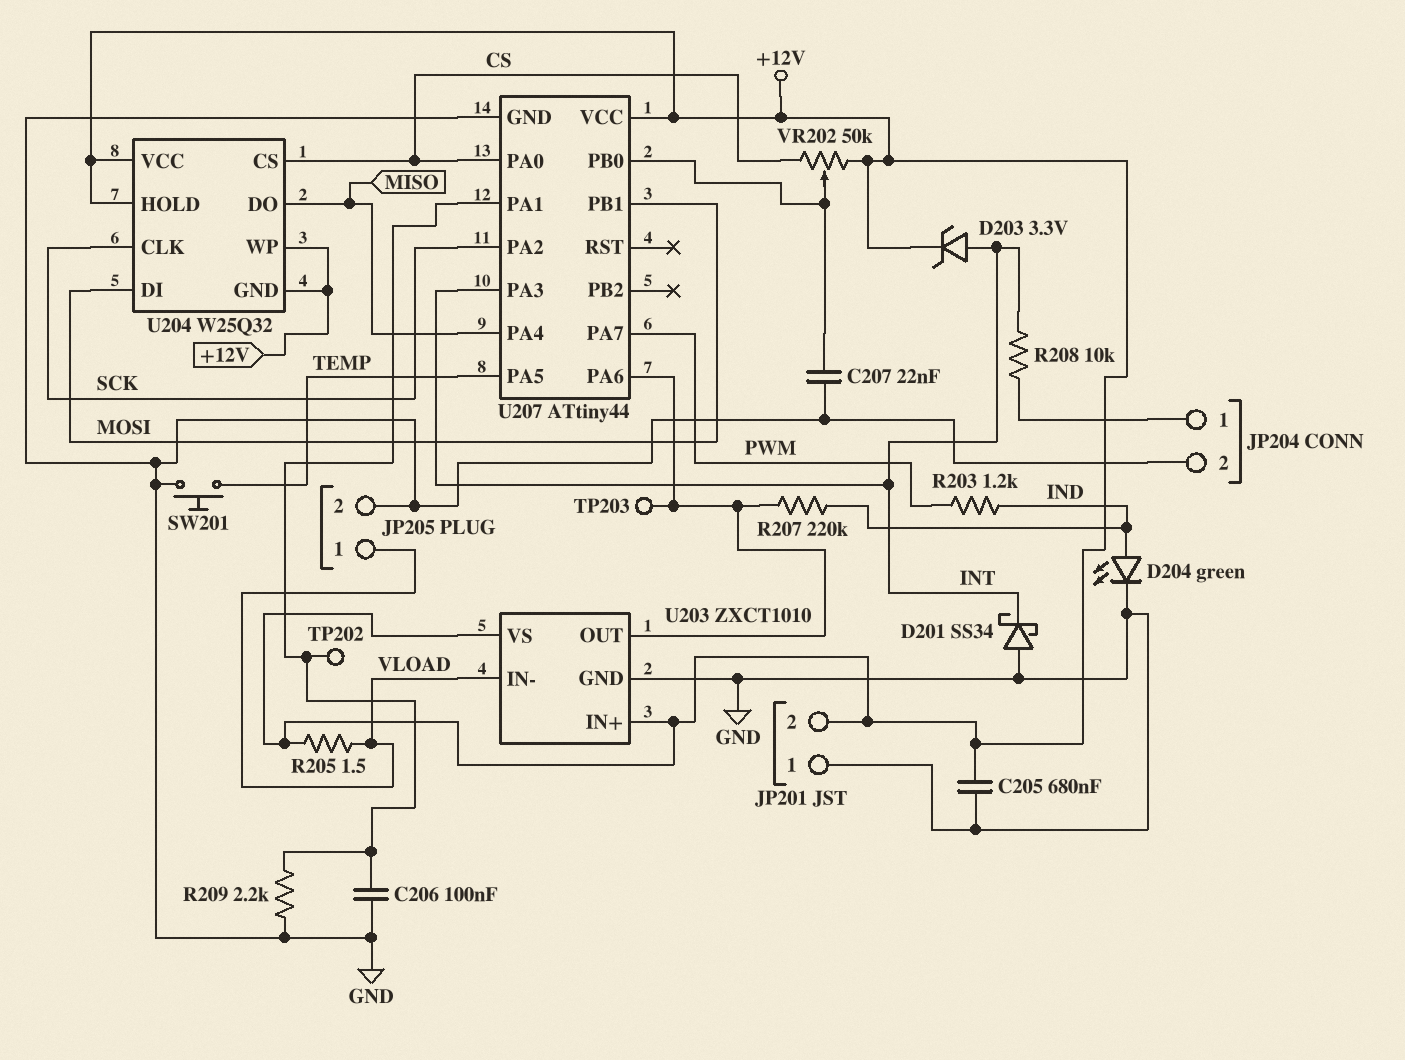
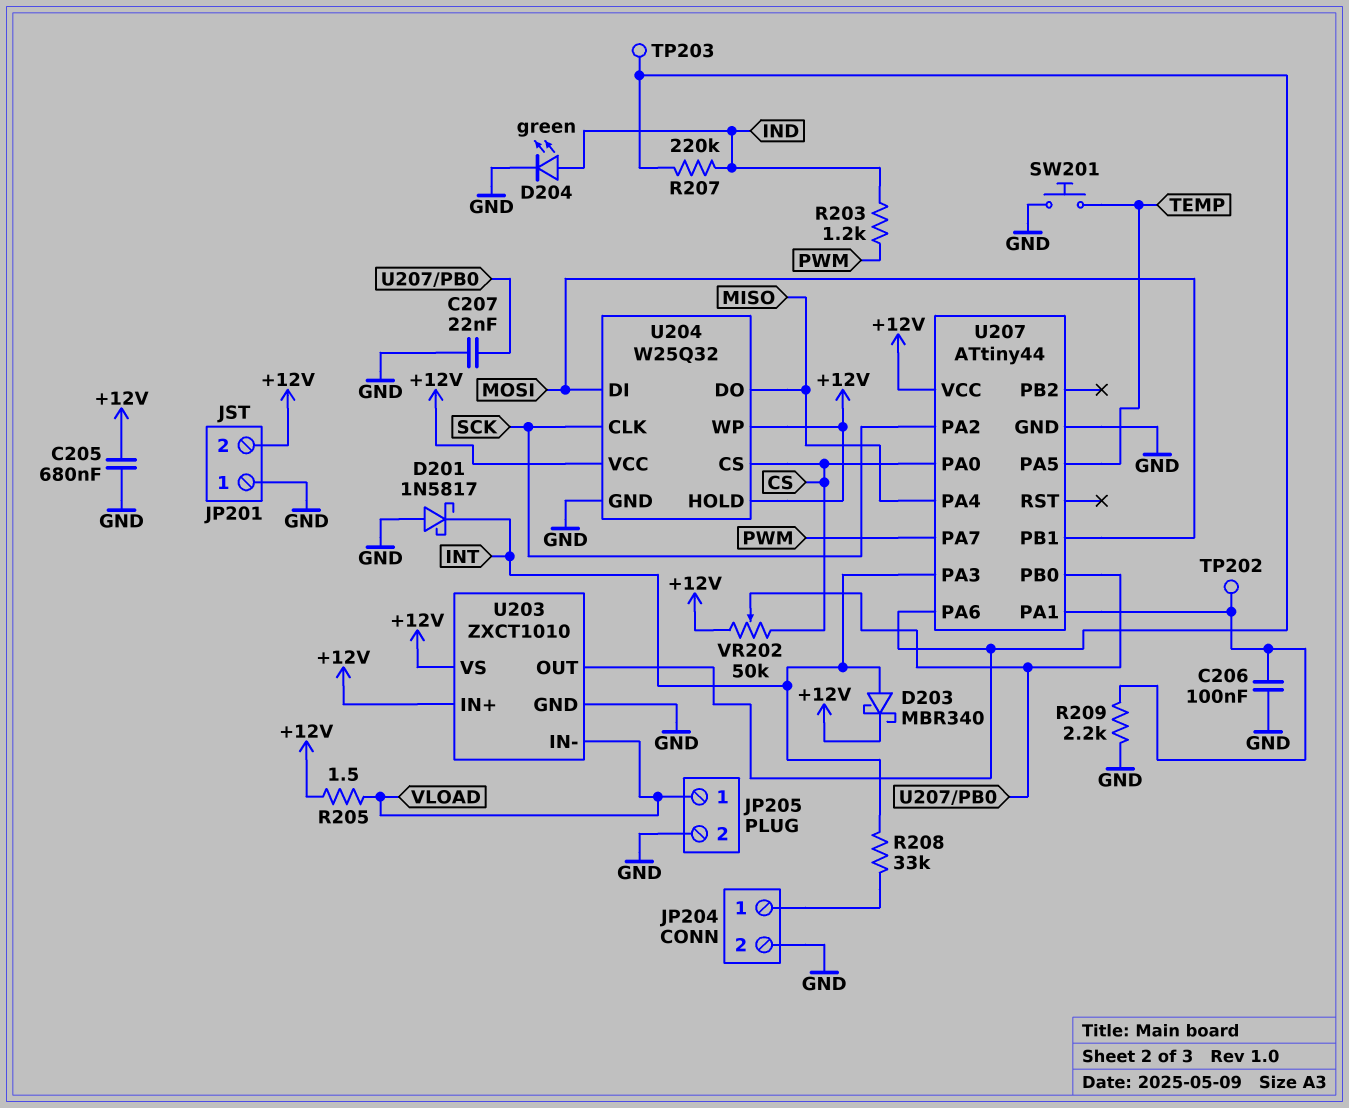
D201: schottky SS34 (A GND, K INT) -> schottky 1N5817 (A GND, K INT)
D203: zener 3.3V (A INT, K +12V) -> schottky MBR340 (A INT, K +12V)
R208: 10k (INT, JP204/1) -> 33k (INT, JP204/1)
U204 pin GND: +12V -> GND

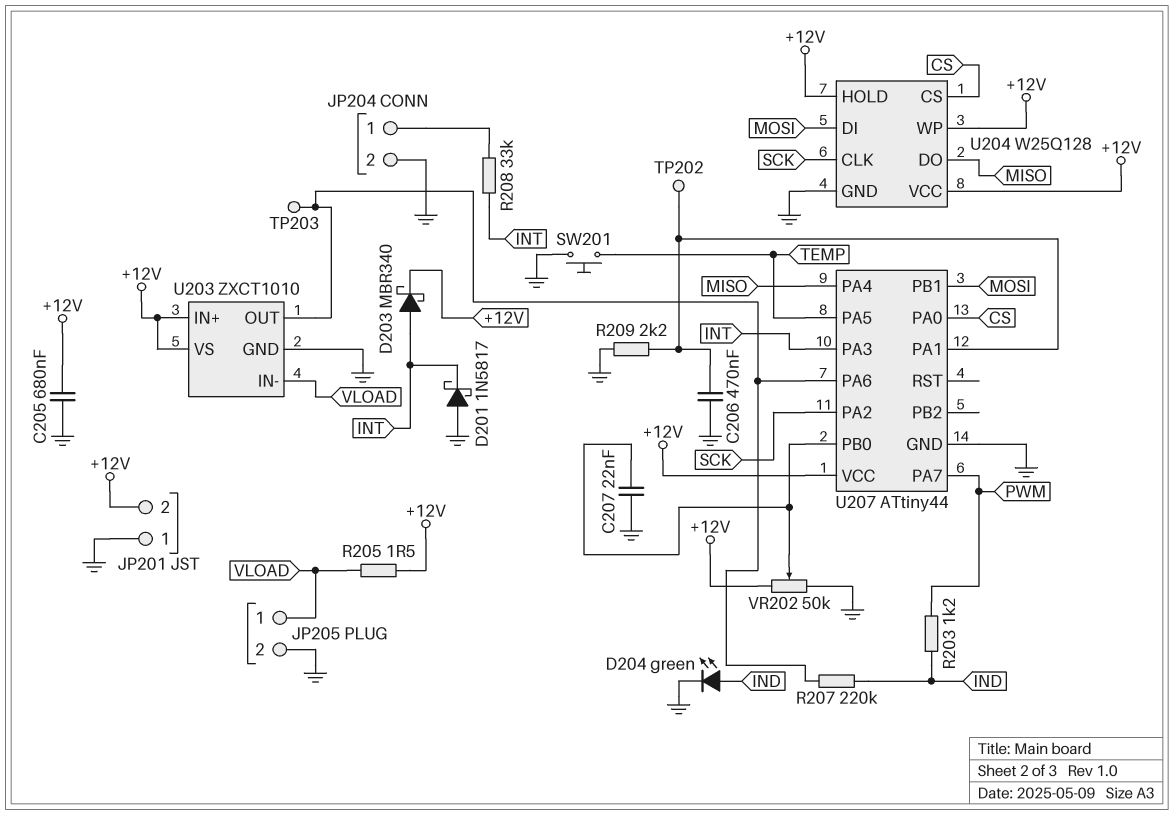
C206: 100nF (GND, U207/PA1) -> 470nF (GND, U207/PA1)
U204: W25Q32 -> W25Q128
VR202: 50k (+12V, CS, wiper U207/PB0) -> 50k (+12V, GND, wiper U207/PB0)

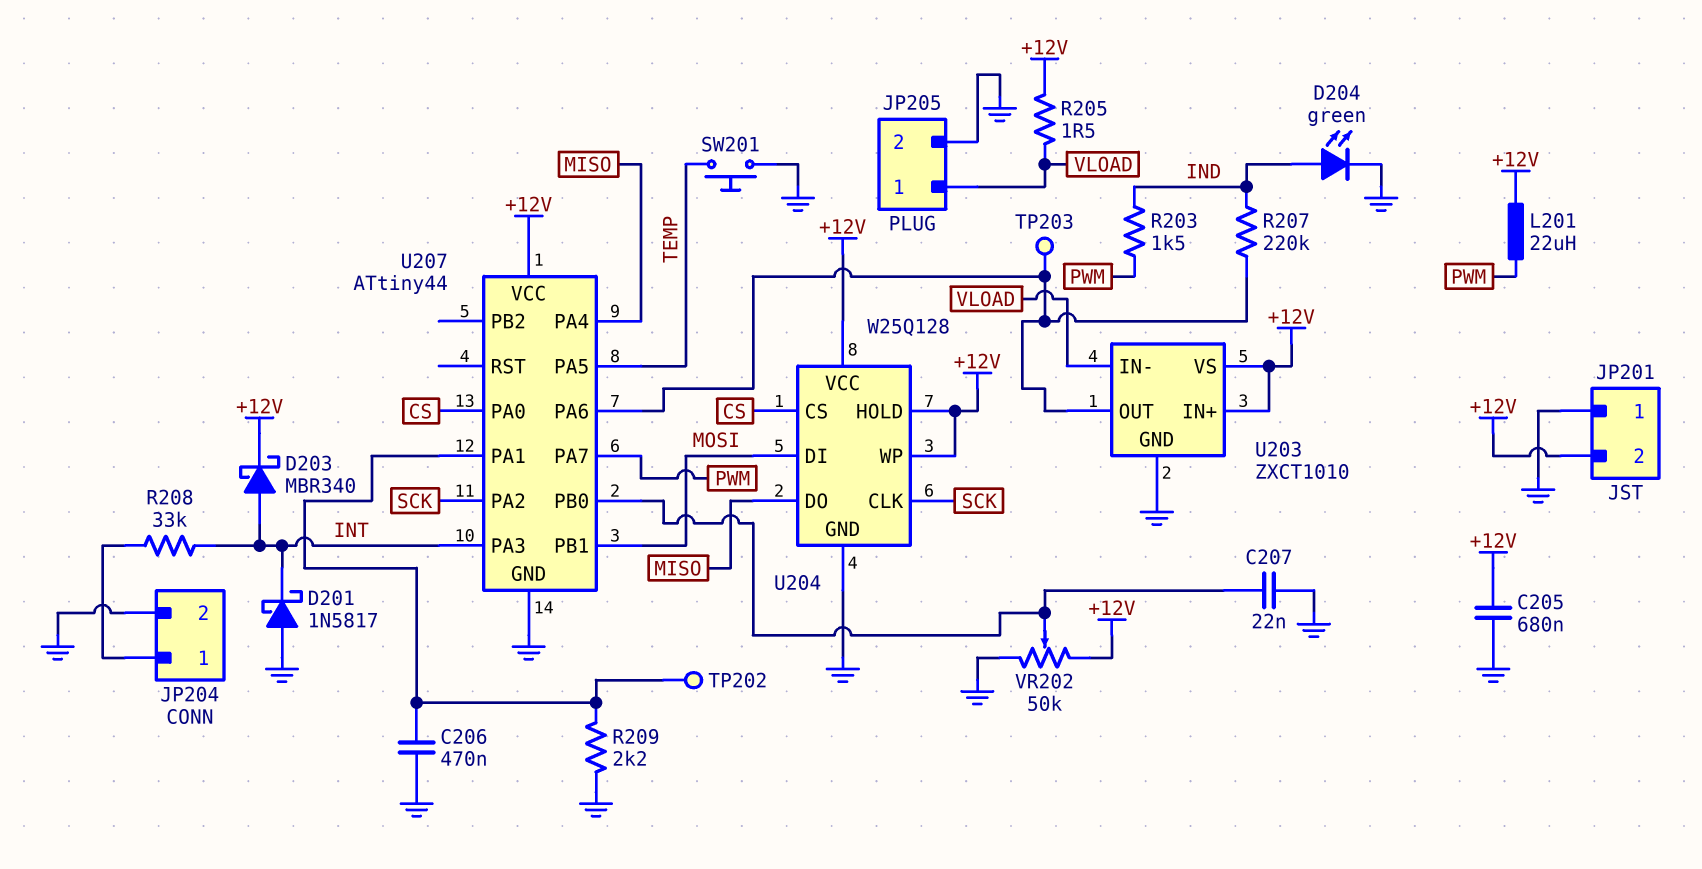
L201: none -> 22uH (+12V, PWM)
R203: 1.2k (IND, PWM) -> 1.5k (IND, PWM)

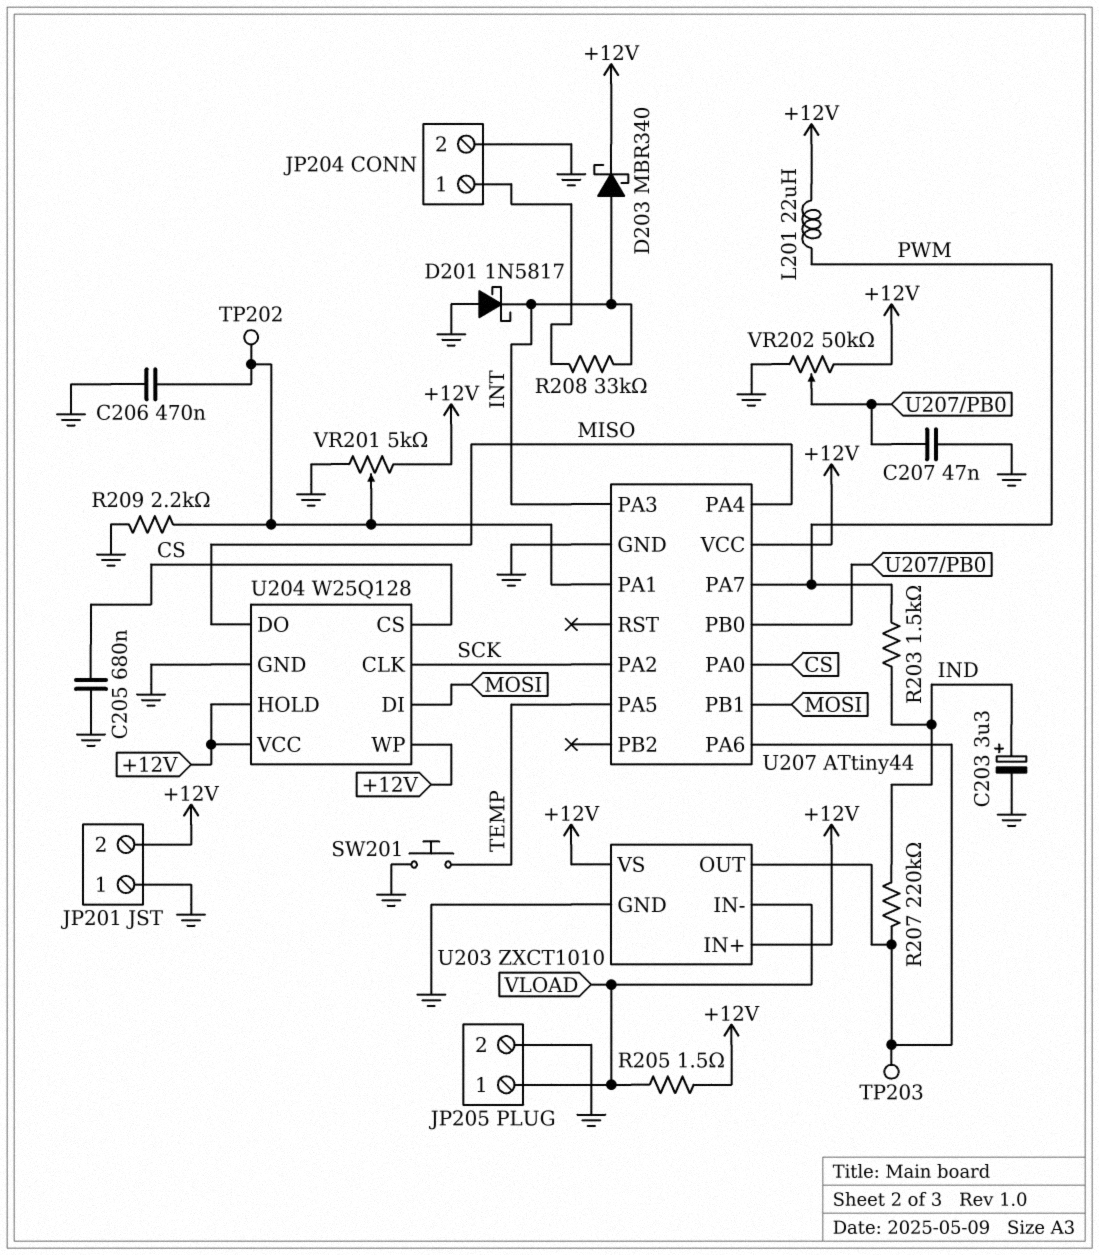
C203: none -> 3.3uF (plus IND, minus GND)
C205: 680nF (+12V, GND) -> 680nF (CS, GND)
C207: 22nF (GND, U207/PB0) -> 47nF (GND, U207/PB0)
D204: LED green (A IND, K GND) -> none
VR201: none -> 5k (+12V, GND, wiper U207/PA1)

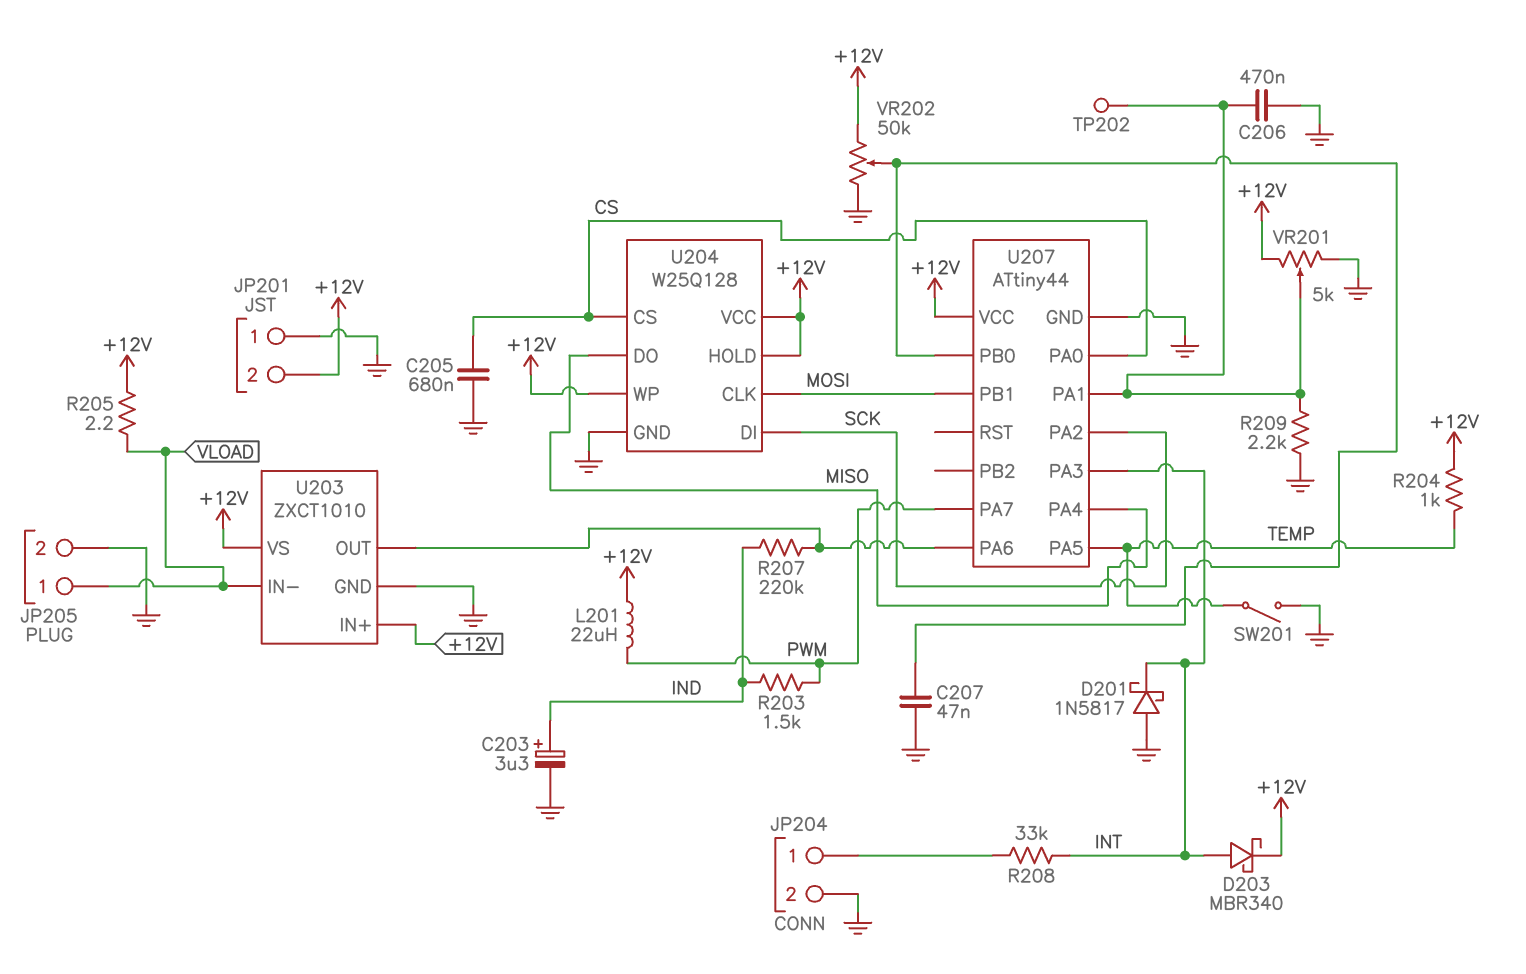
R204: none -> 1k (+12V, TEMP)
R205: 1.5 (+12V, VLOAD) -> 2.2 (+12V, VLOAD)
SW201: button (GND, TEMP) -> switch (GND, TEMP)
TP203: test point (U203/OUT) -> none
U204 pin CLK: SCK -> MOSI
U204 pin DI: MOSI -> SCK

